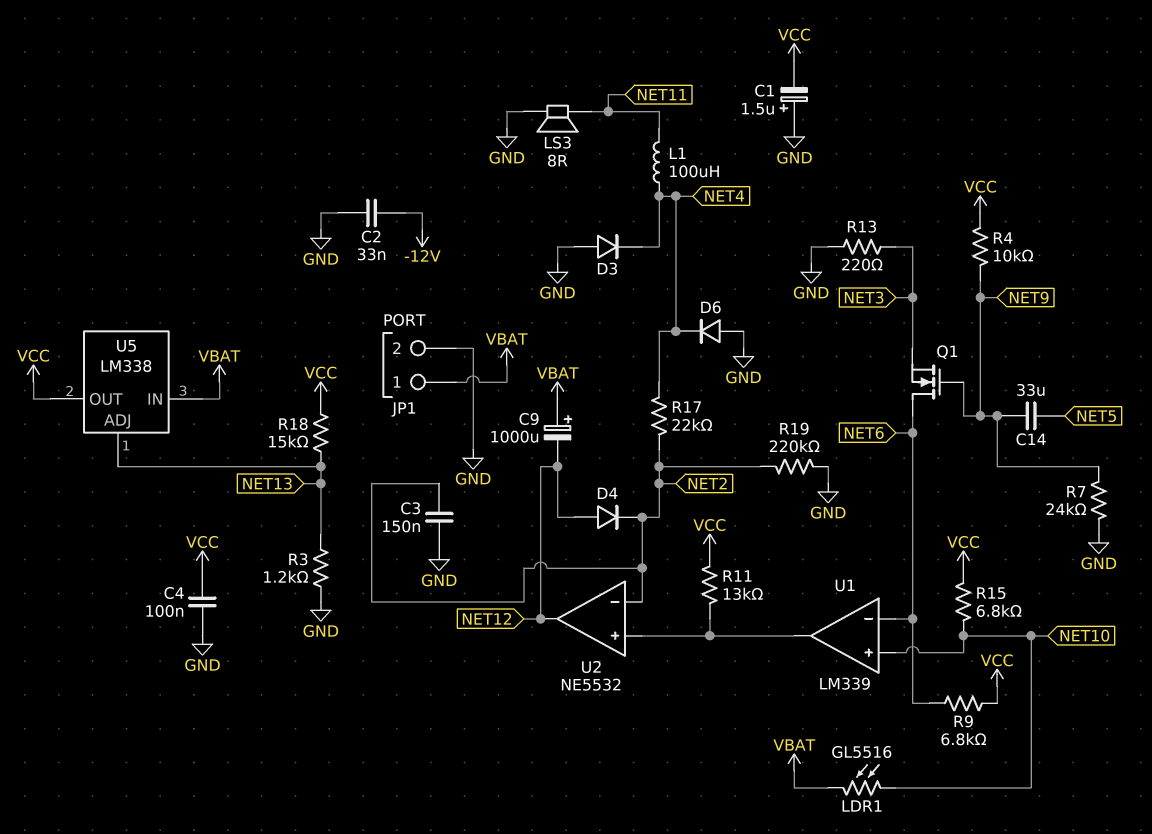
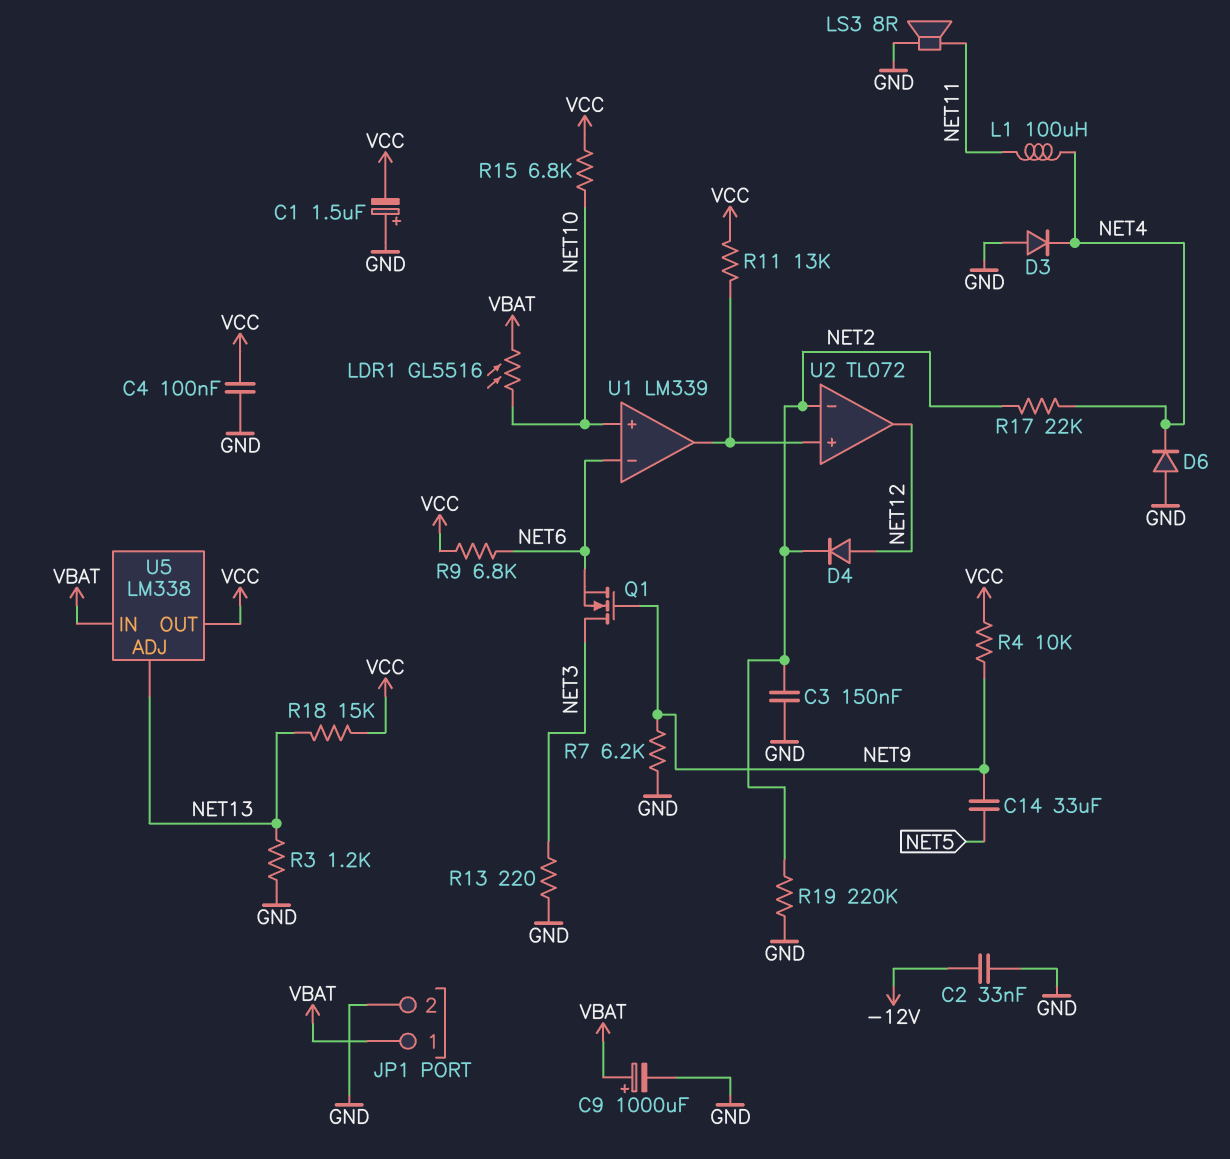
C9: 1000uF (plus VBAT, minus NET12) -> 1000uF (plus VBAT, minus GND)
Q1: NMOS (G NET9, D NET6, S NET3) -> NMOS (G NET9, D NET3, S NET6)
R7: 24k (GND, NET9) -> 6.2k (GND, NET9)
U2: NE5532 -> TL072

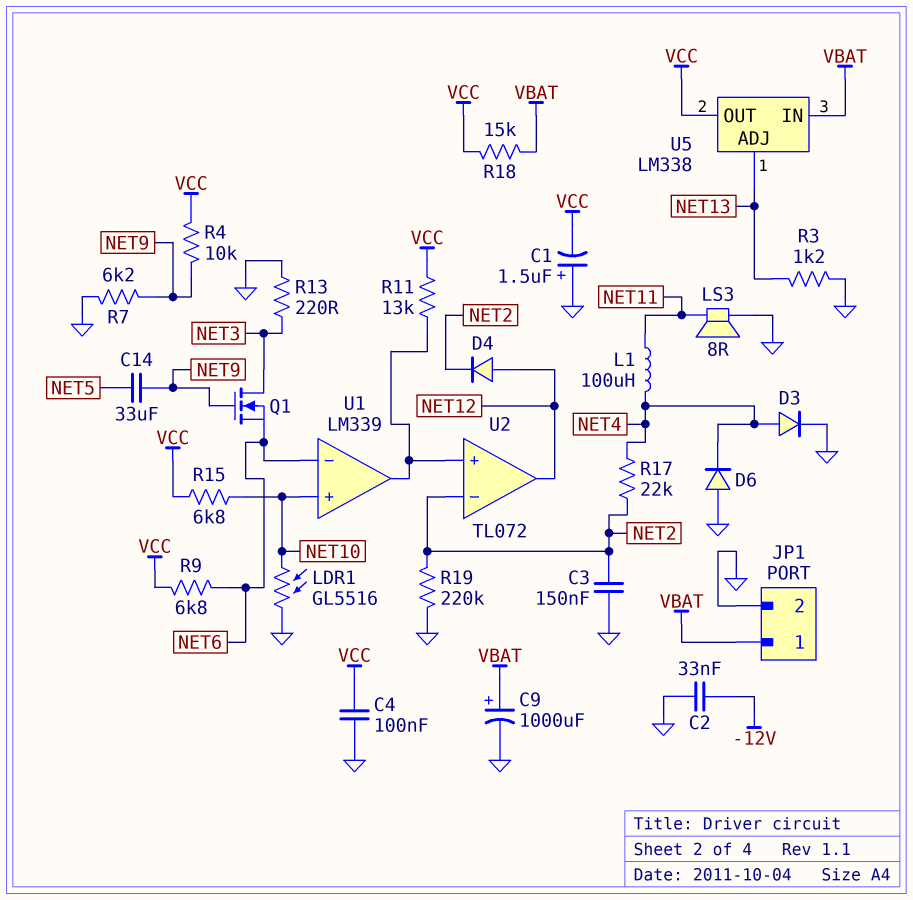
D3: diode (A GND, K NET4) -> diode (A NET4, K GND)
LDR1: GL5516 (NET10, VBAT) -> GL5516 (GND, NET10)
R18: 15k (NET13, VCC) -> 15k (VBAT, VCC)

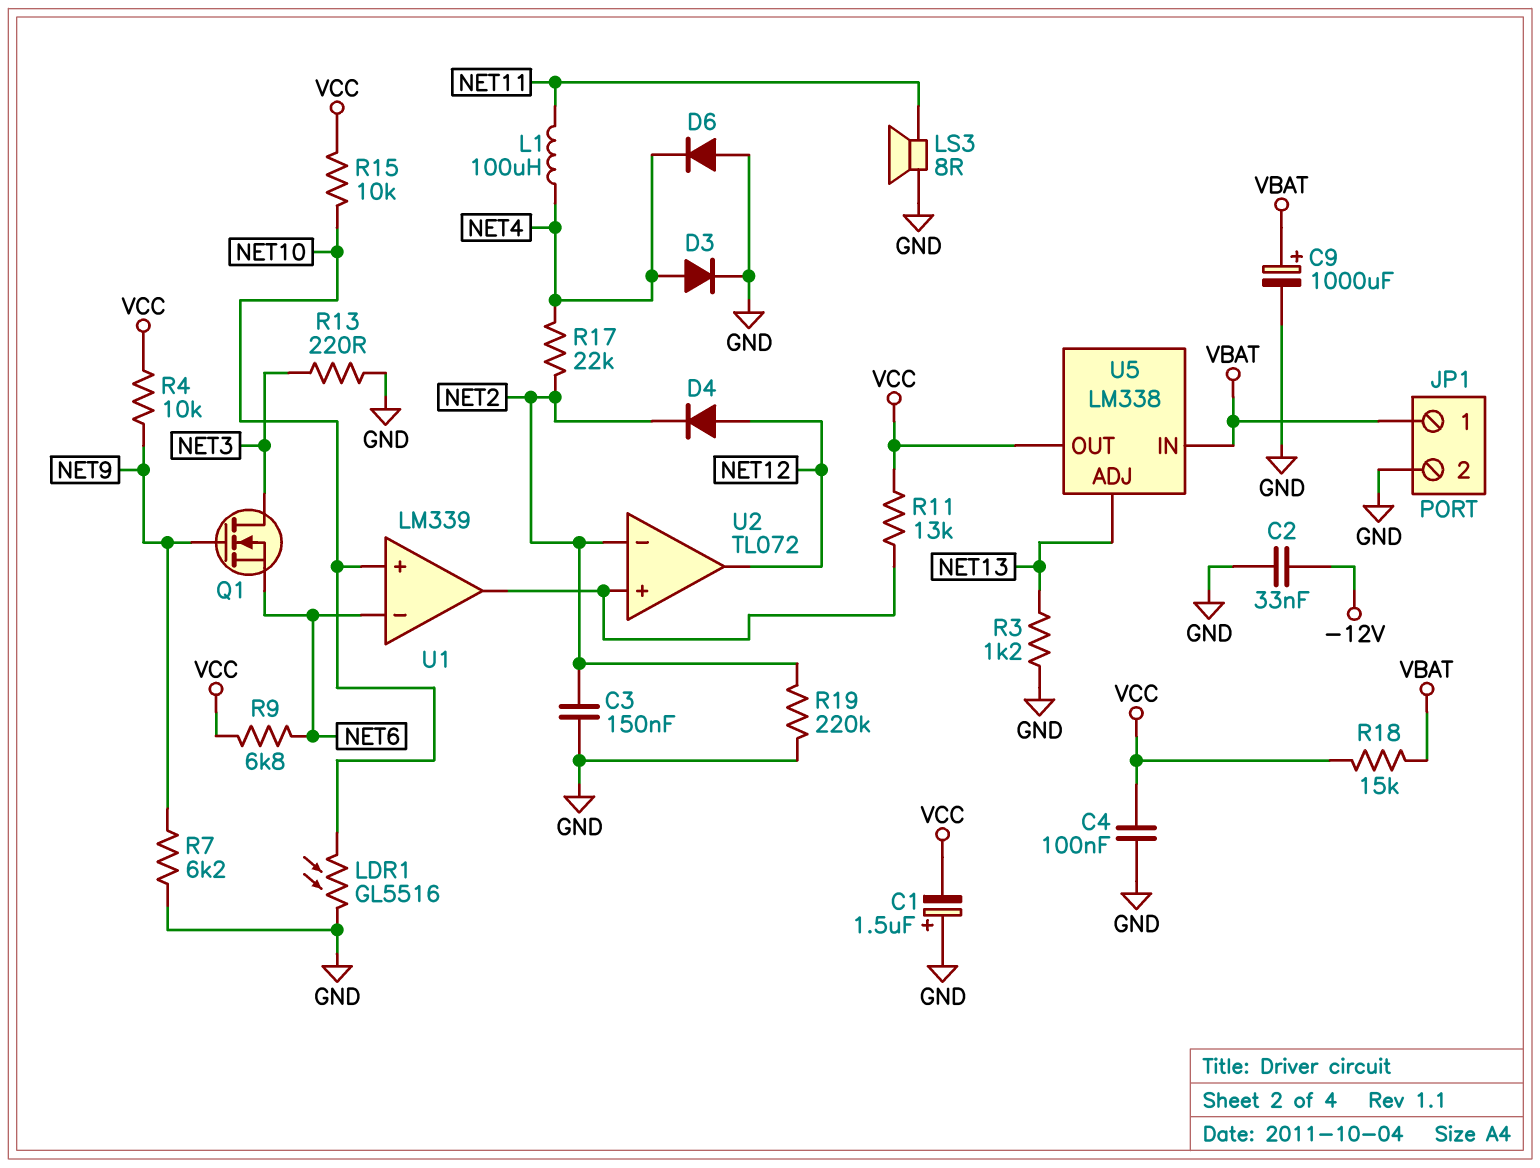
C14: 33uF (NET5, NET9) -> none
R15: 6.8k (NET10, VCC) -> 10k (NET10, VCC)

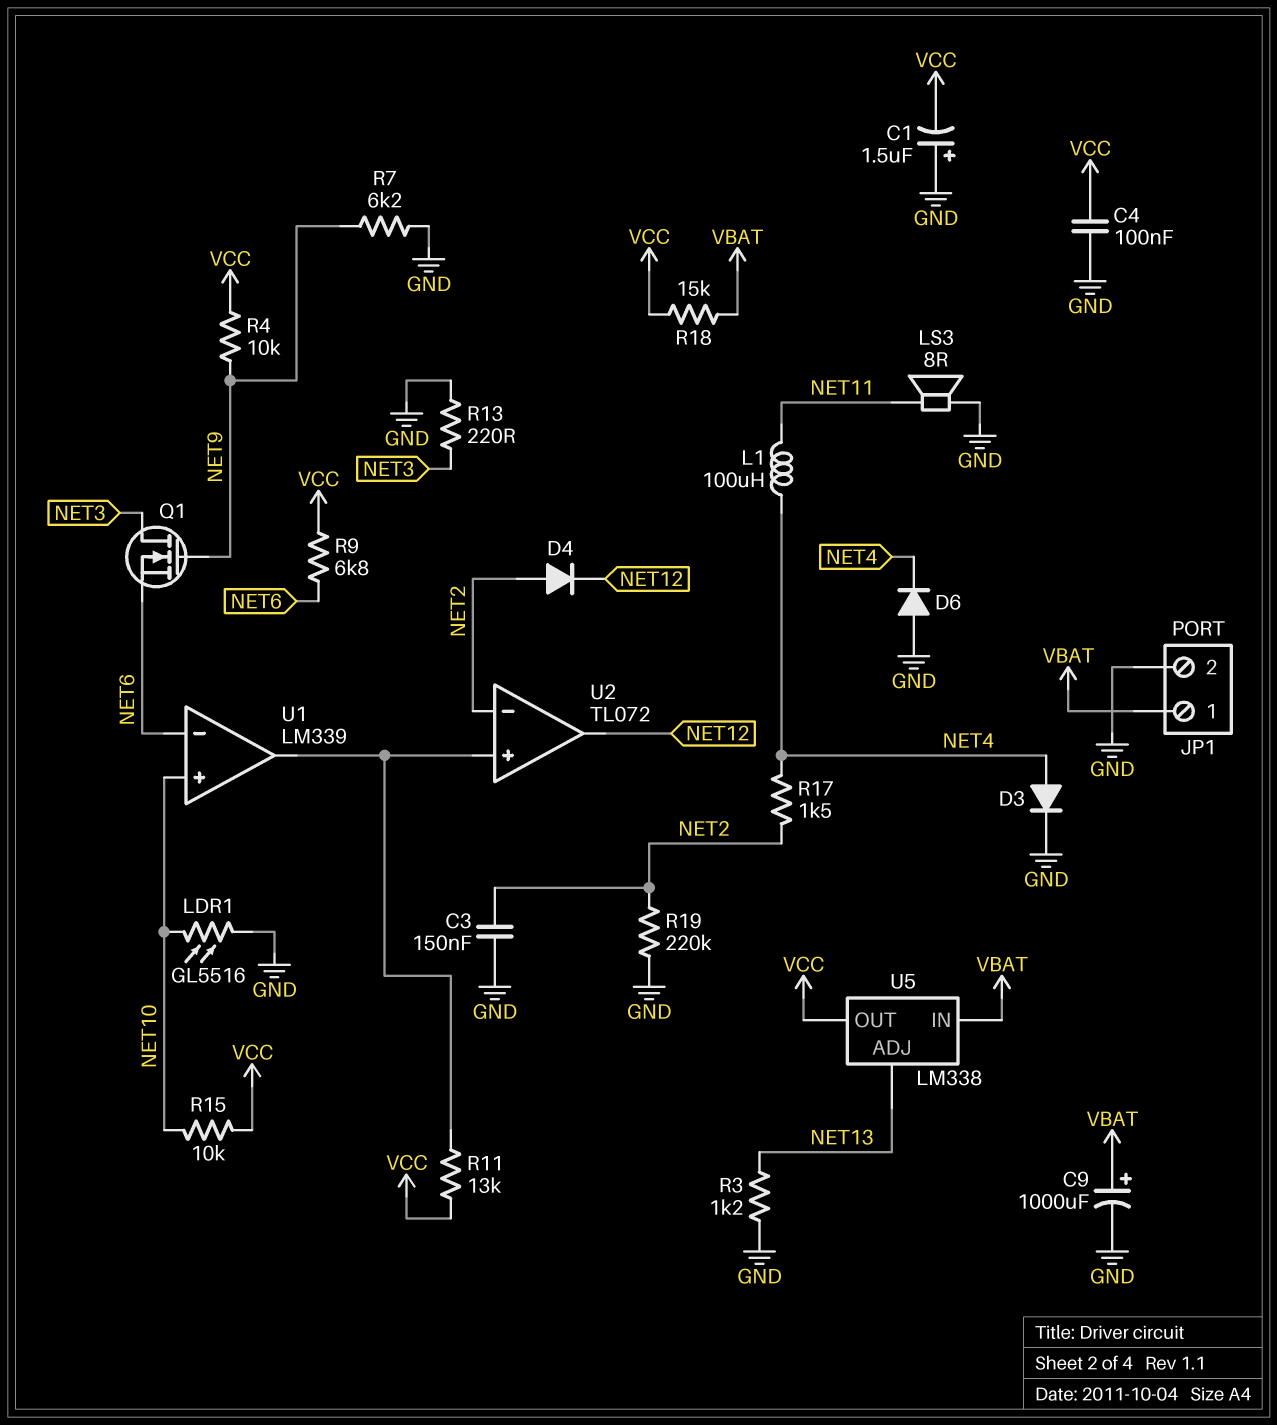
C2: 33nF (-12V, GND) -> none
D4: diode (A NET12, K NET2) -> diode (A NET2, K NET12)
R17: 22k (NET2, NET4) -> 1.5k (NET2, NET4)

